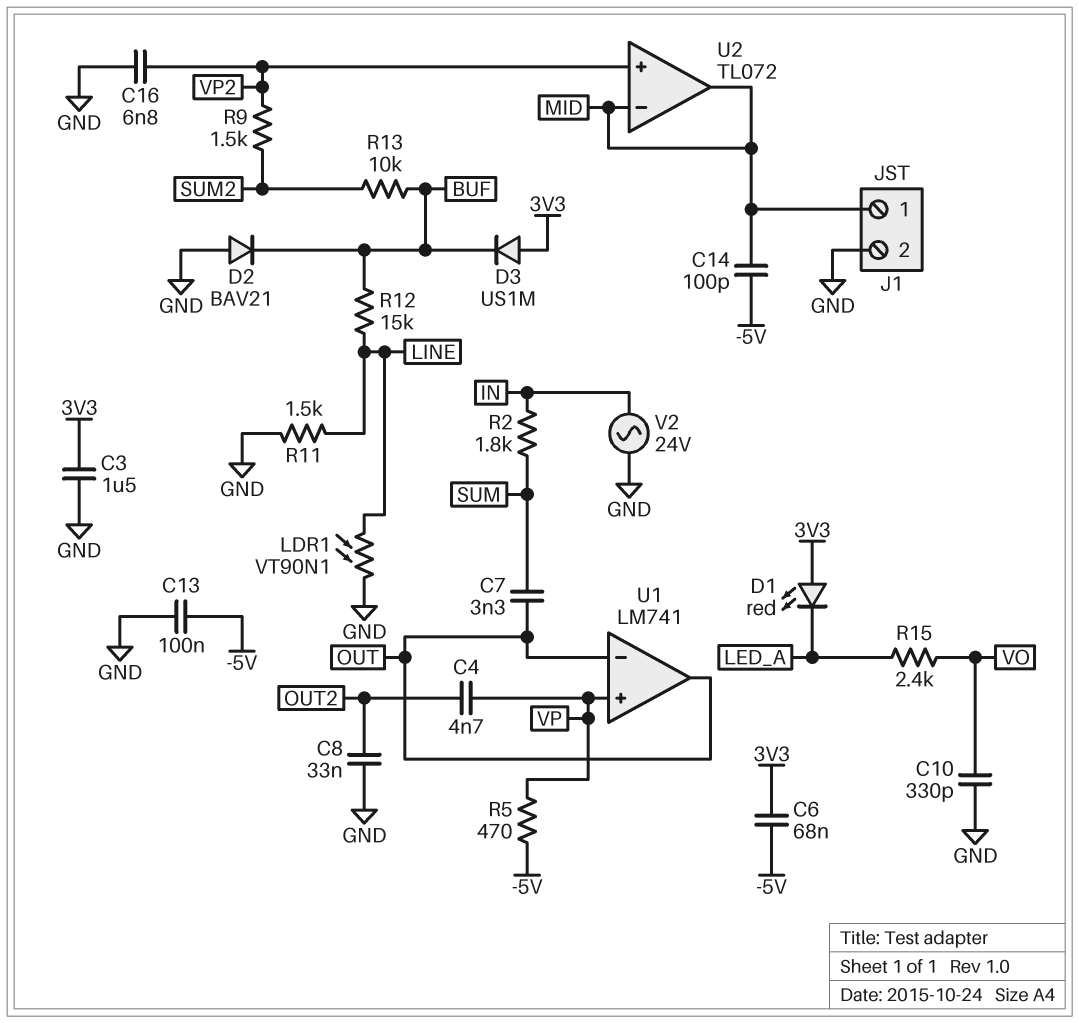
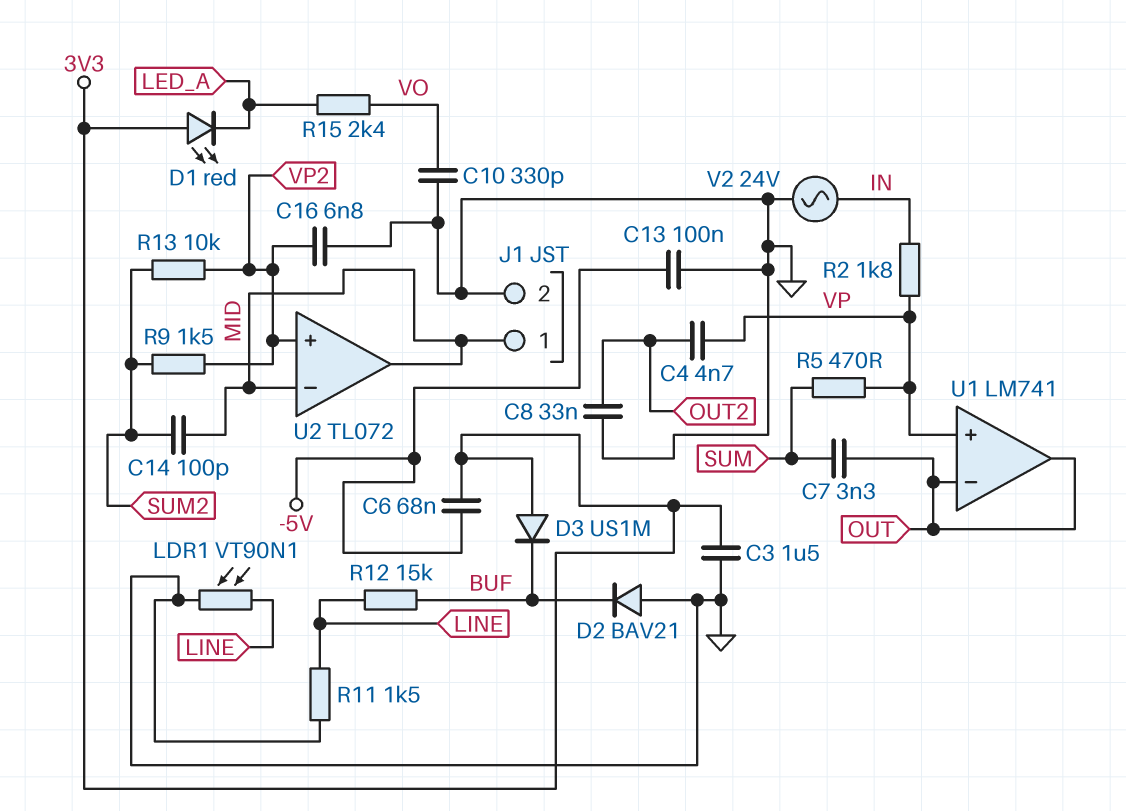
C14: 100pF (-5V, MID) -> 100pF (MID, SUM2)
R2: 1.8k (IN, SUM) -> 1.8k (IN, VP)
R5: 470 (-5V, VP) -> 470 (SUM, VP)
R13: 10k (BUF, SUM2) -> 10k (SUM2, VP2)

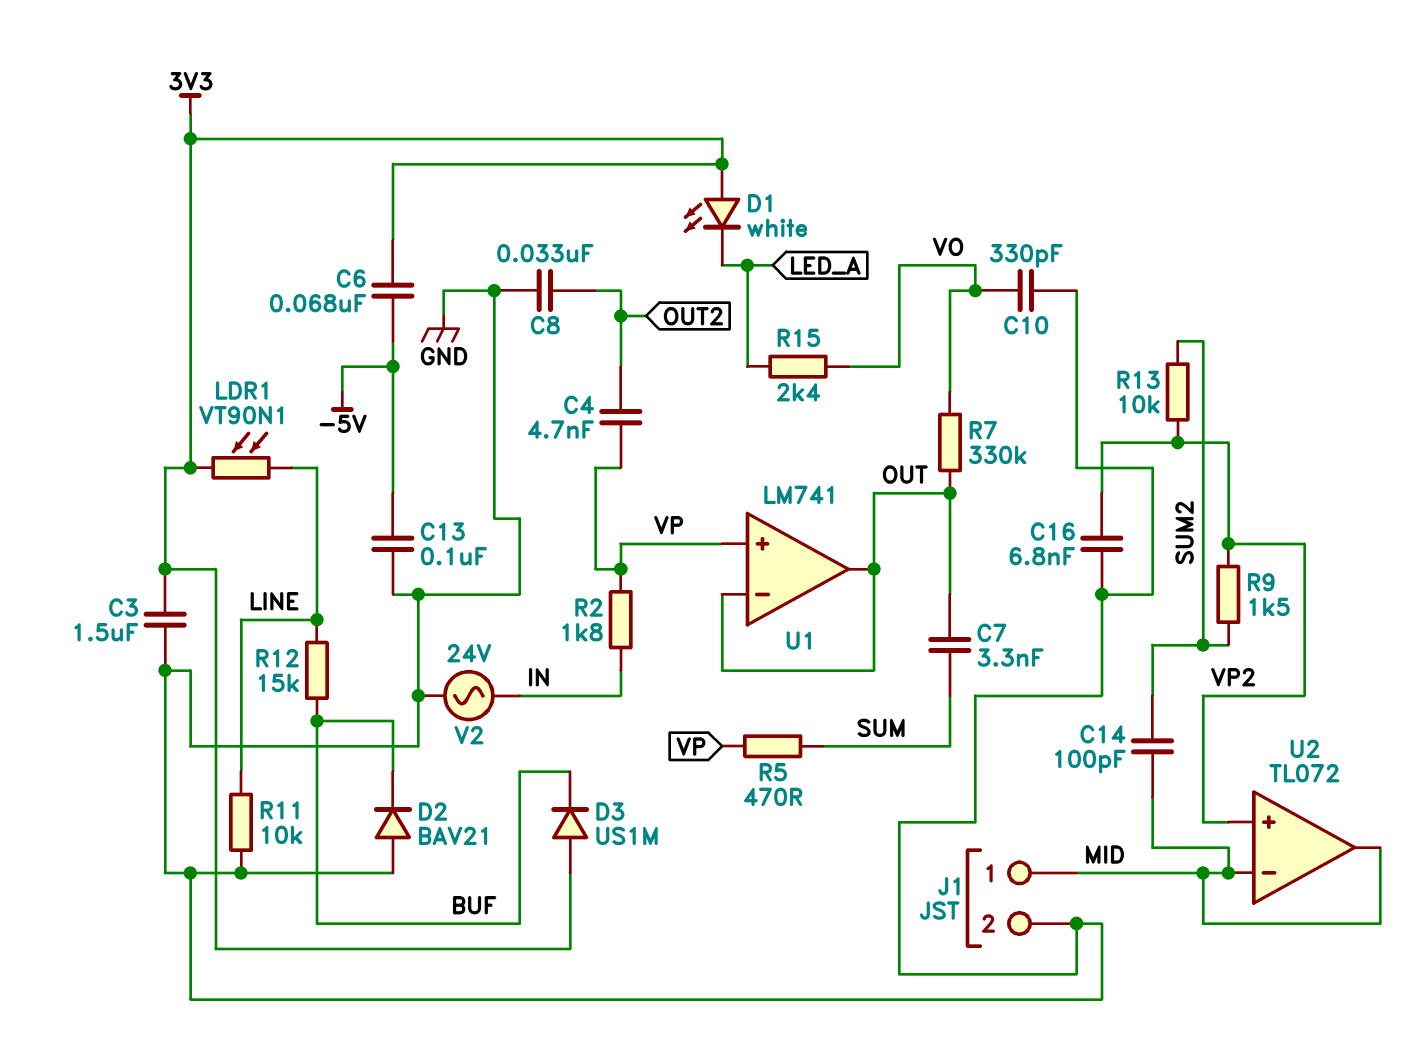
D1: LED red (A 3V3, K LED_A) -> LED white (A 3V3, K LED_A)
LDR1: VT90N1 (GND, LINE) -> VT90N1 (3V3, LINE)
R7: none -> 330k (OUT, VO)
R11: 1.5k (GND, LINE) -> 10k (GND, LINE)

